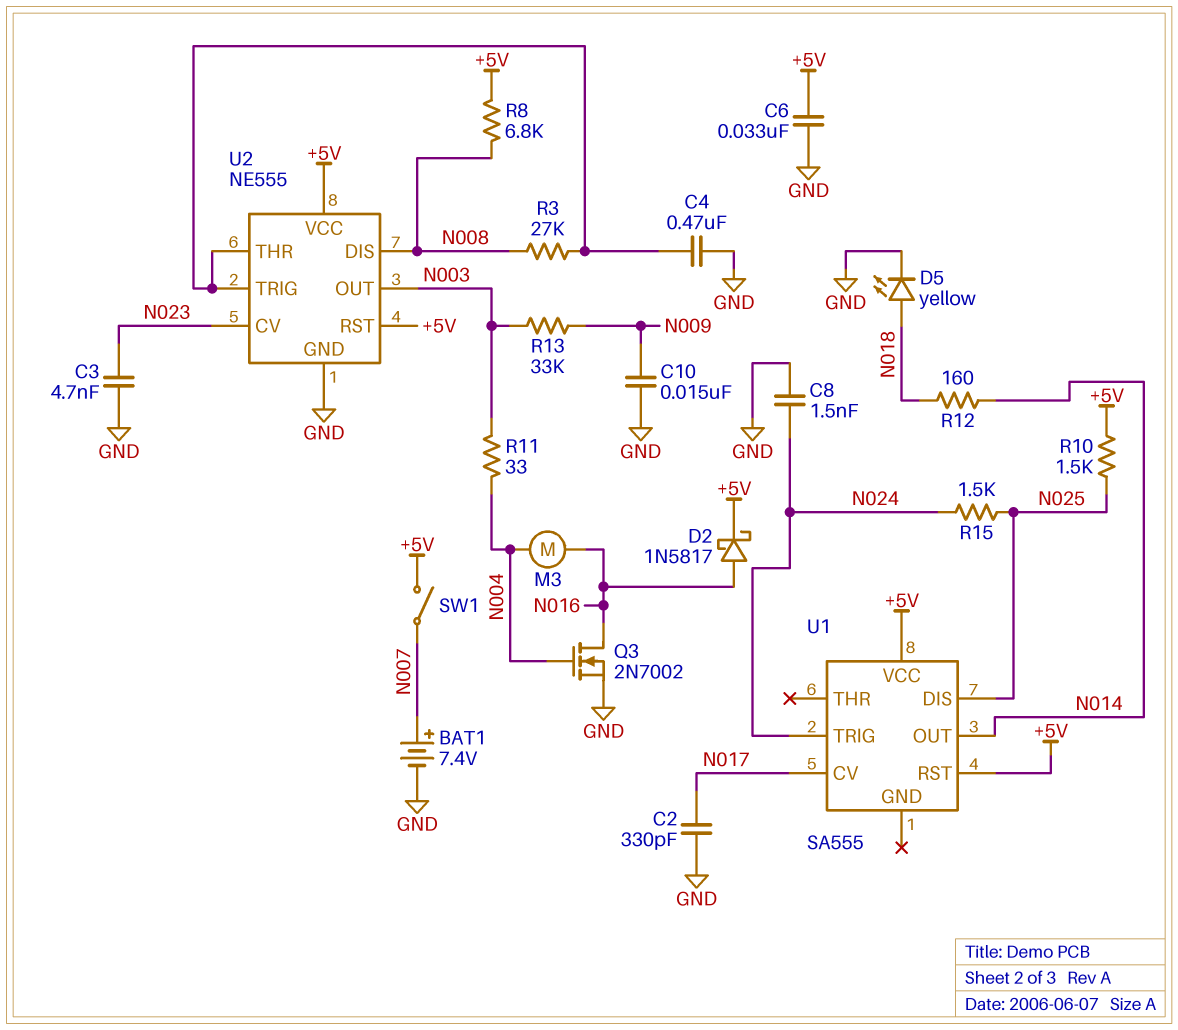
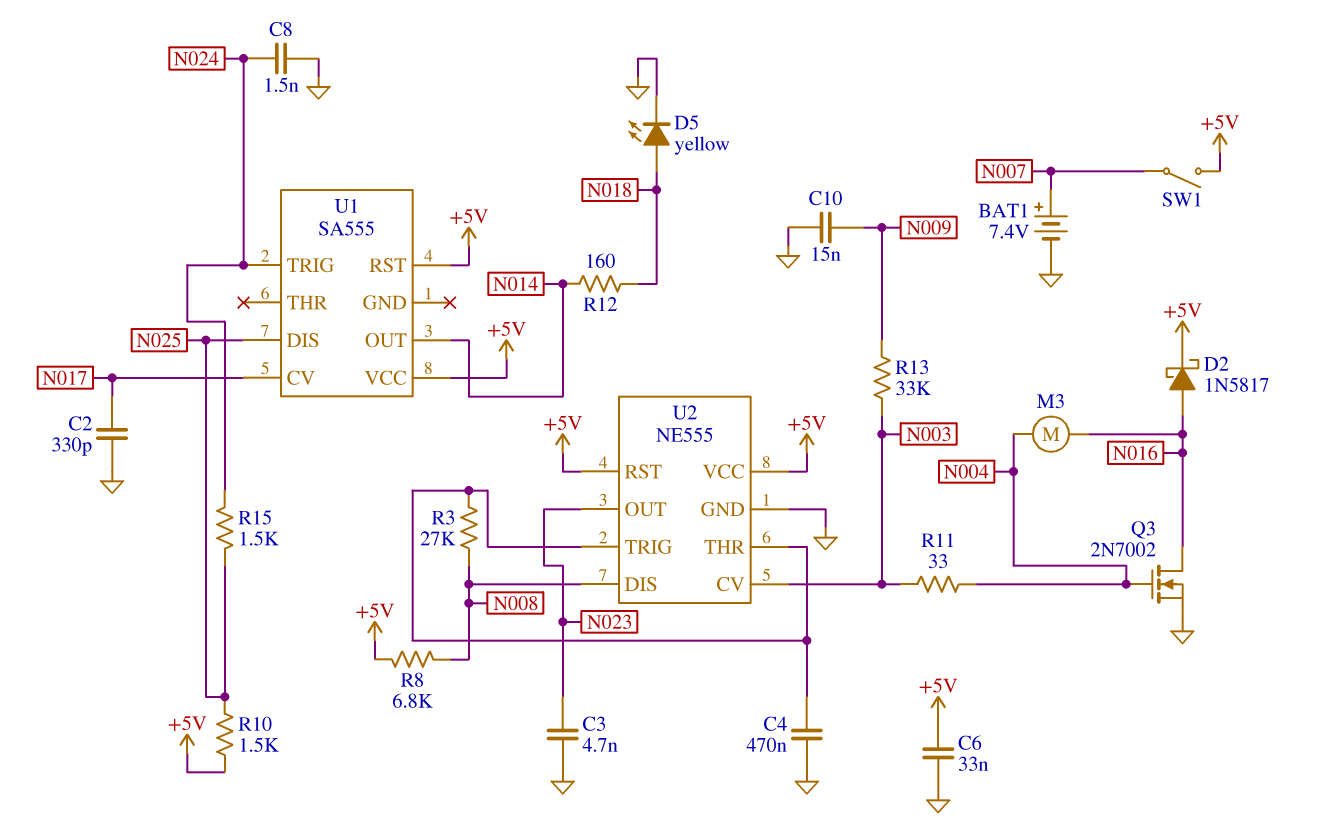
U2 pin CV: N023 -> N003
U2 pin OUT: N003 -> N023

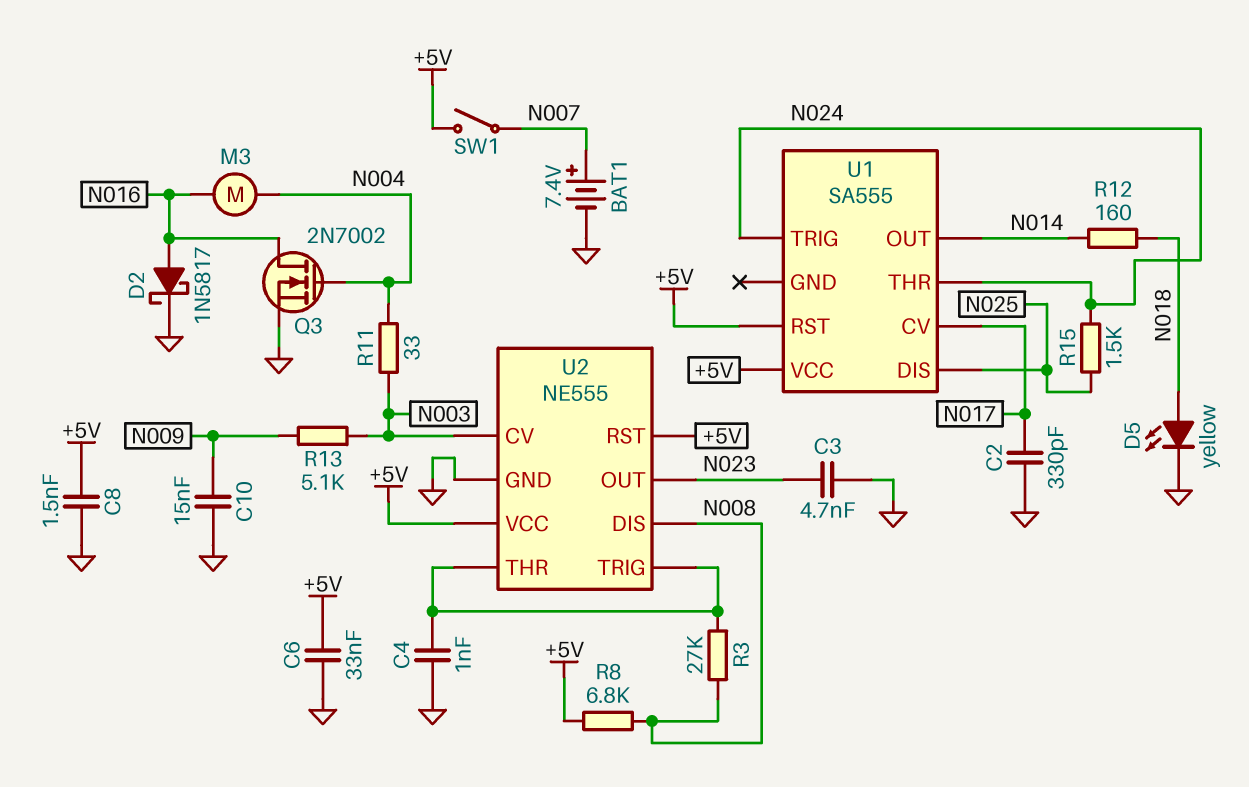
C4: 470nF (GND, U2/THR) -> 1nF (GND, U2/THR)
C8: 1.5nF (GND, N024) -> 1.5nF (+5V, GND)
D2: schottky 1N5817 (A N016, K +5V) -> schottky 1N5817 (A N016, K GND)
R10: 1.5k (+5V, N025) -> none
R13: 33k (N003, N009) -> 5.1k (N003, N009)
U1 pin THR: none -> N024

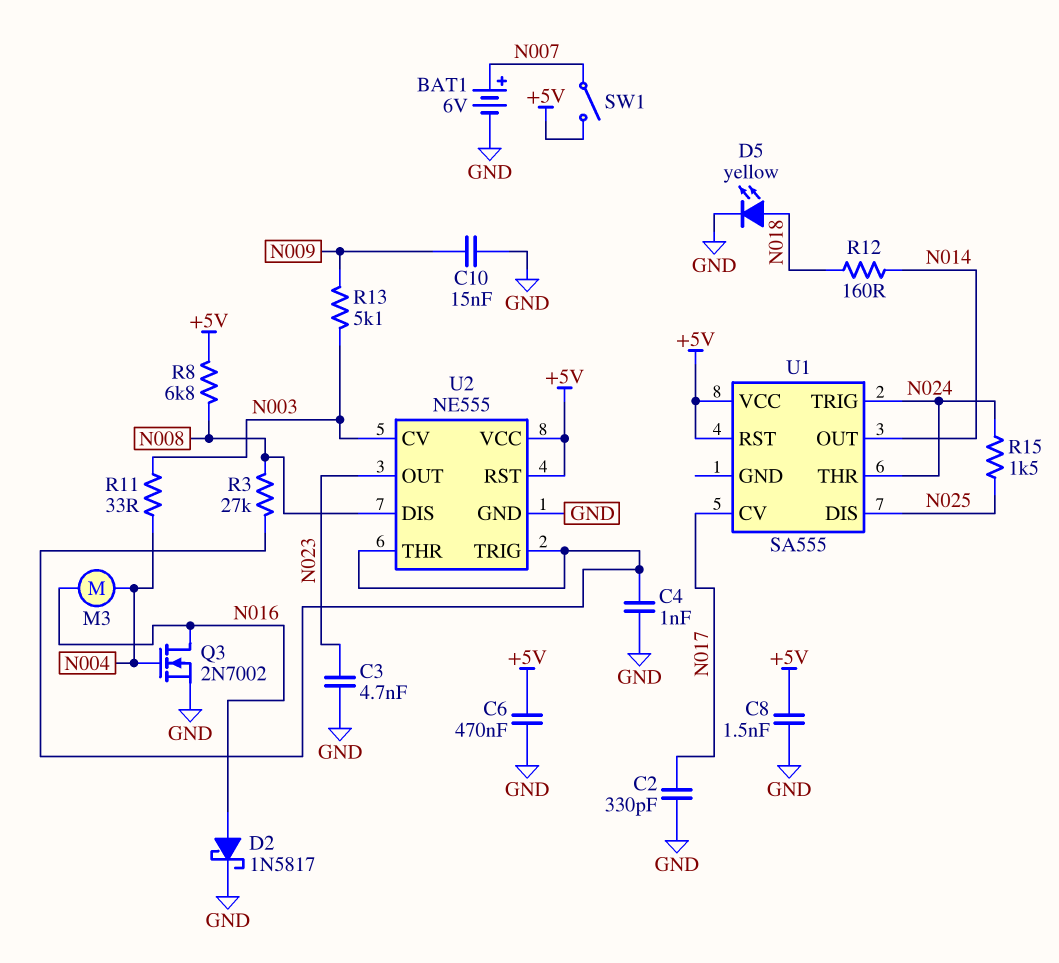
BAT1: 7.4V (plus N007, minus GND) -> 6V (plus N007, minus GND)
C6: 33nF (+5V, GND) -> 470nF (+5V, GND)

